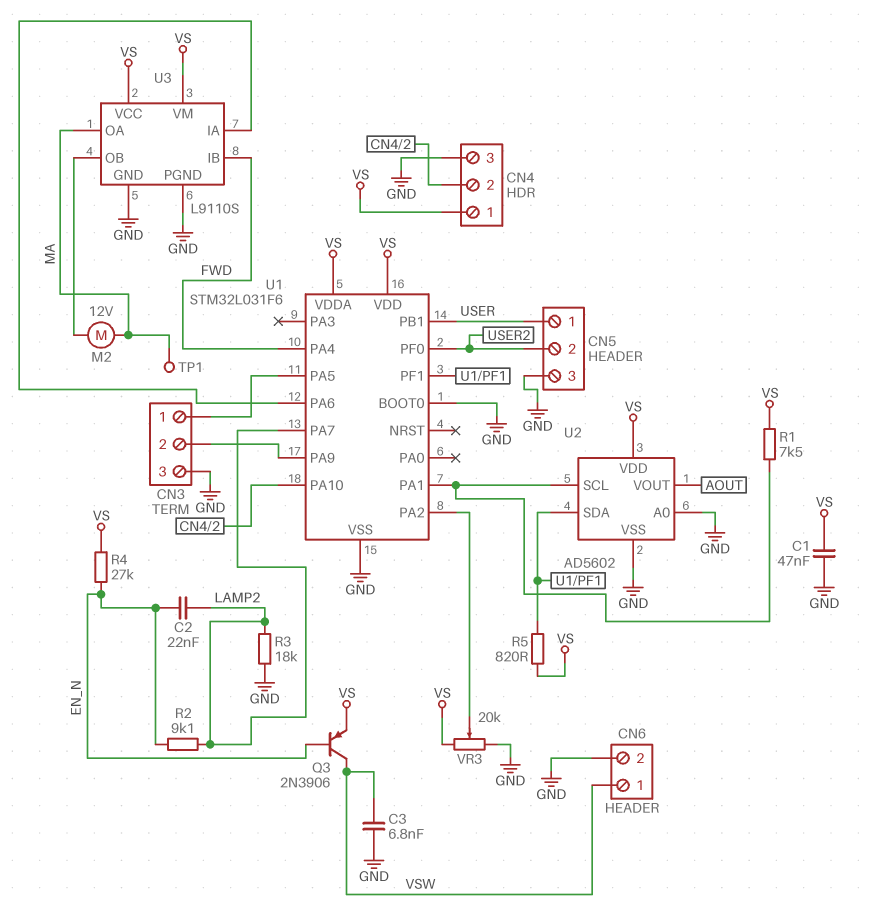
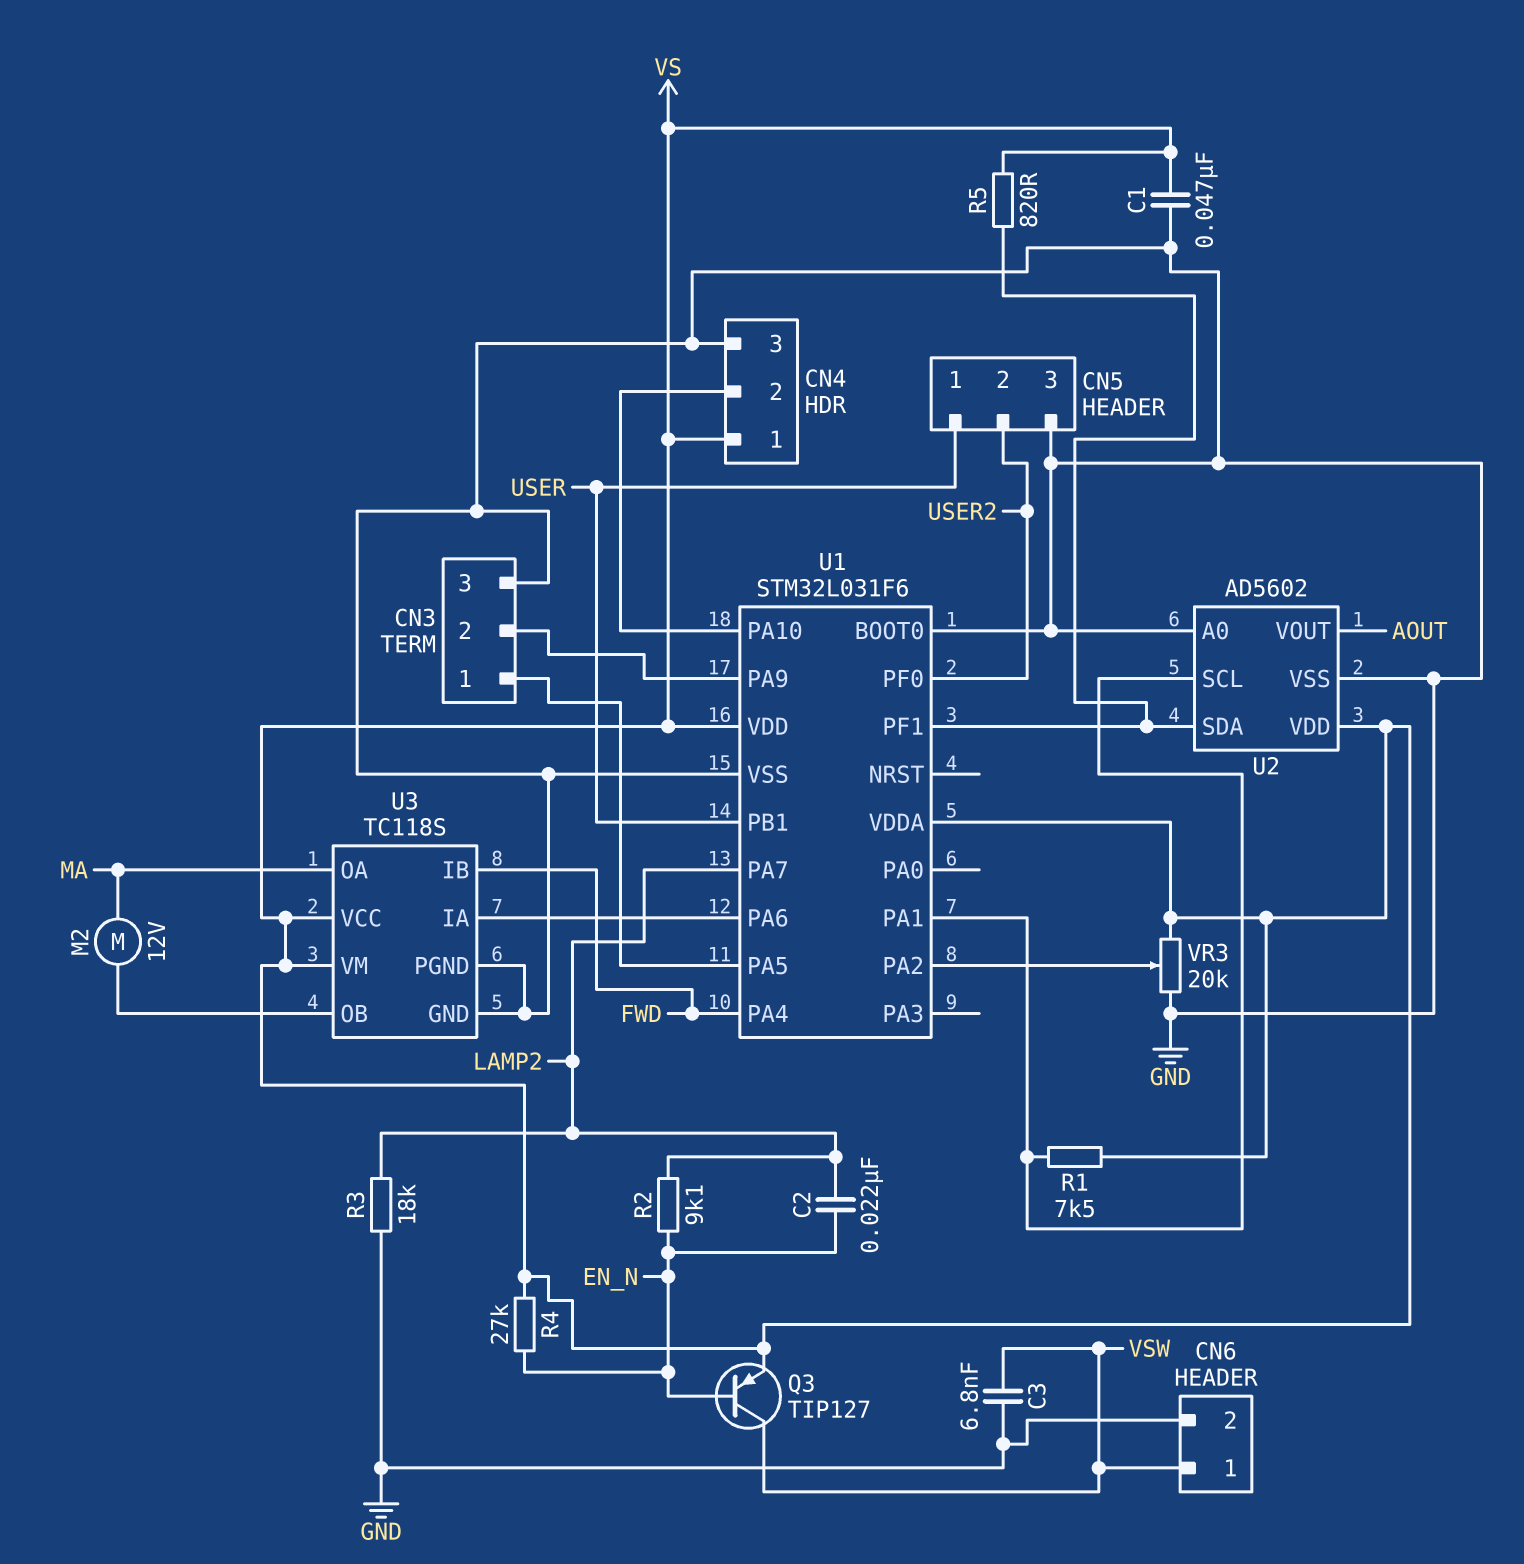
Q3: PNP 2N3906 (B EN_N, C VSW, E VS) -> PNP TIP127 (B EN_N, C VSW, E VS)
TP1: test point (MA) -> none
U3: L9110S -> TC118S

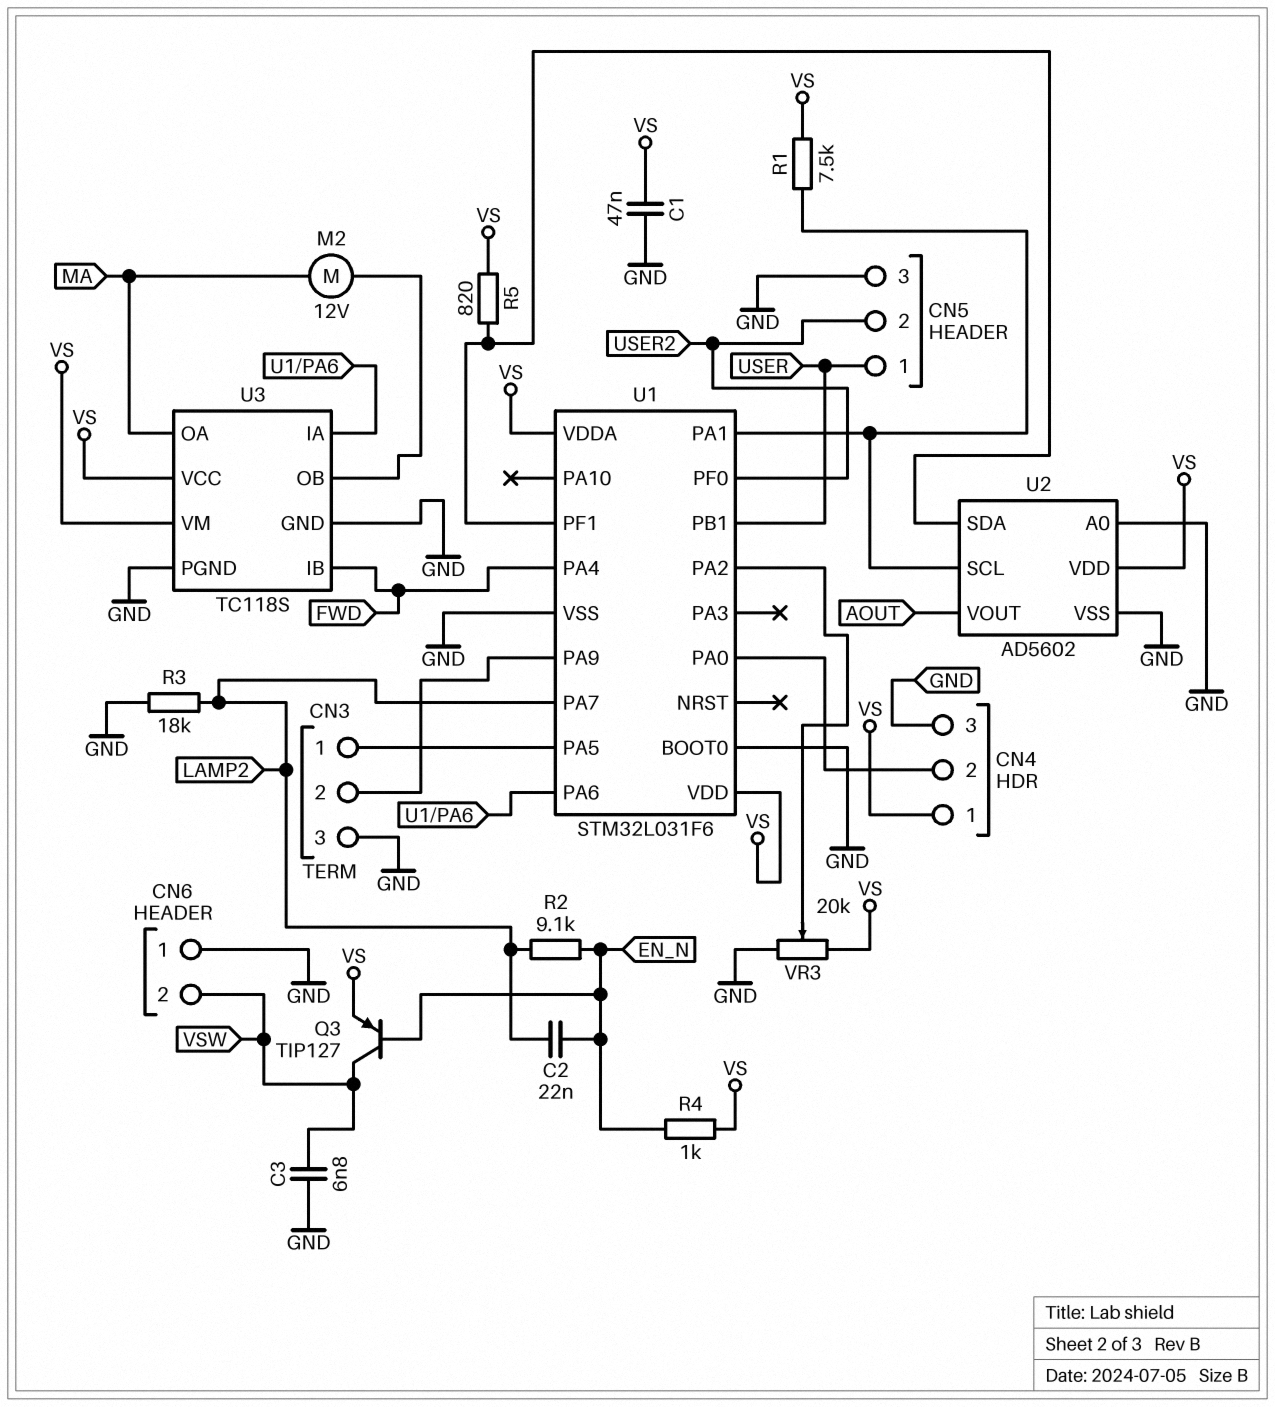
CN6 pin 1: VSW -> GND
CN6 pin 2: GND -> VSW
R4: 27k (EN_N, VS) -> 1k (EN_N, VS)
U1 pin PA0: none -> CN4/2
U1 pin PA10: CN4/2 -> none

